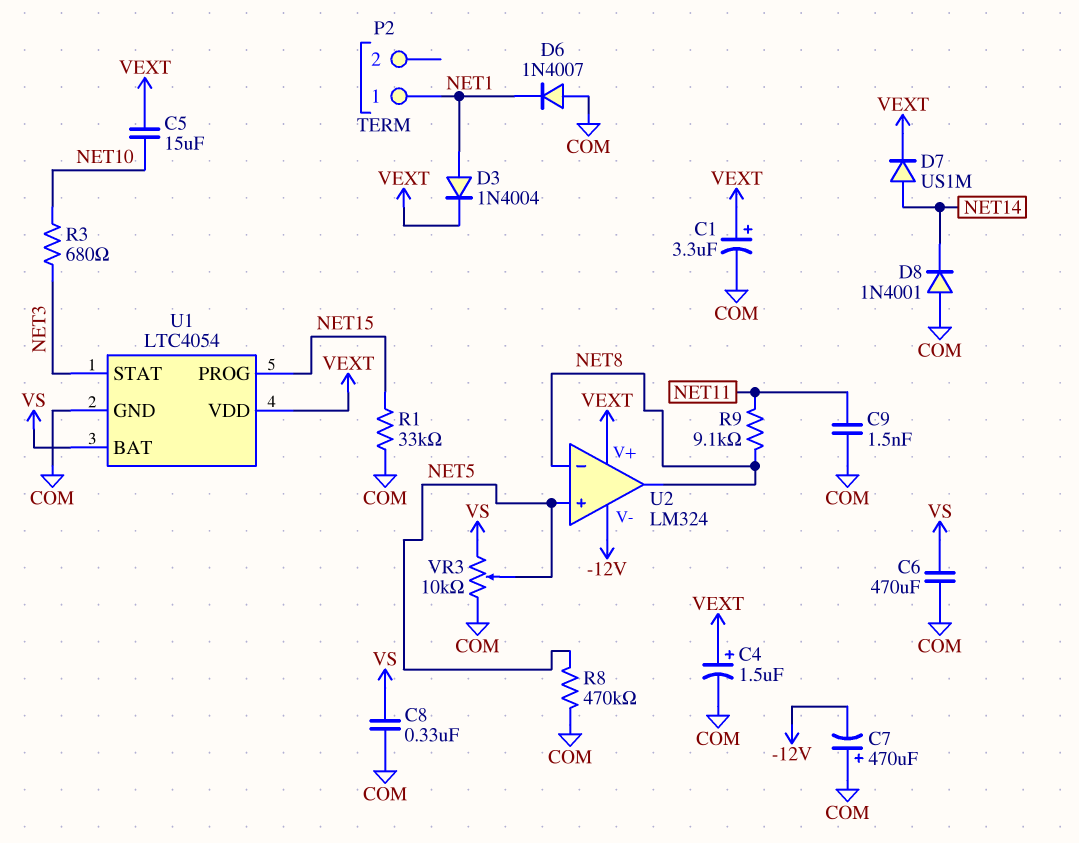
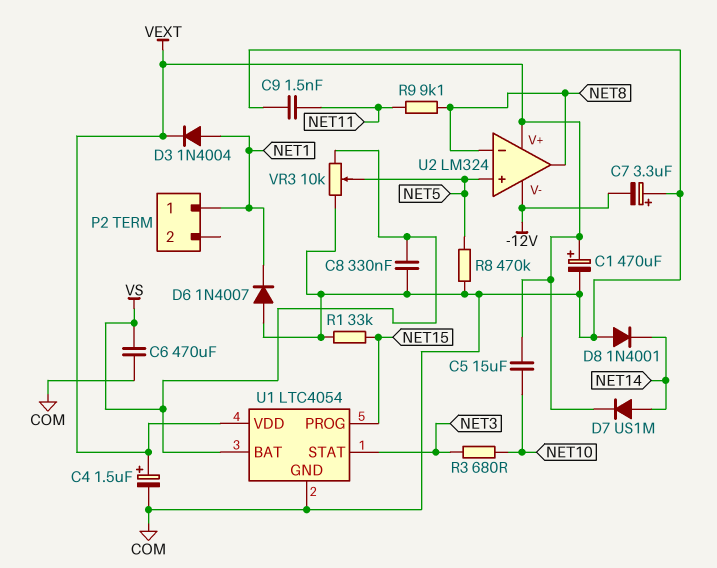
C1: 3.3uF (plus VEXT, minus COM) -> 470uF (plus VEXT, minus COM)
C7: 470uF (plus COM, minus -12V) -> 3.3uF (plus COM, minus -12V)

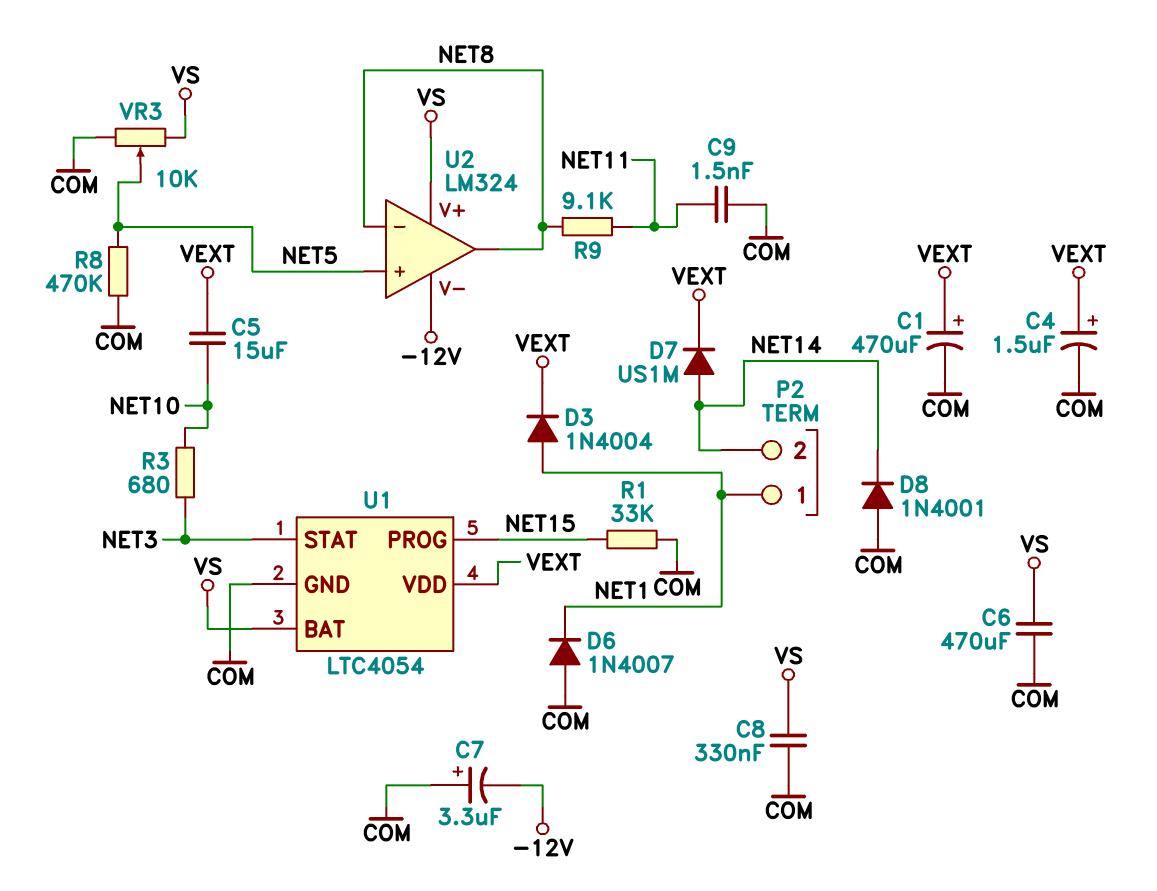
P2 pin 2: none -> NET14
U2 pin V+: VEXT -> VS

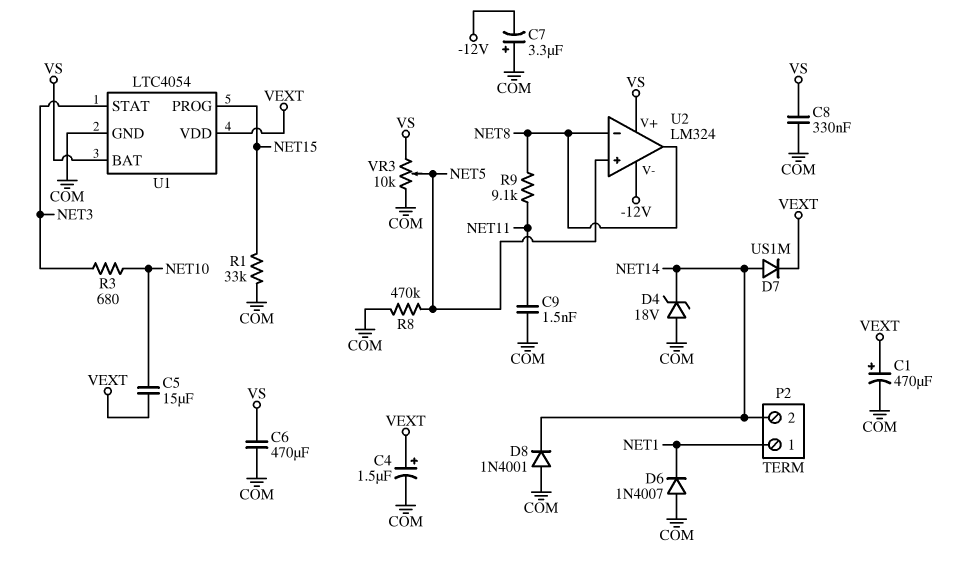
D3: diode 1N4004 (A NET1, K VEXT) -> none
D4: none -> zener 18V (A COM, K NET14)

